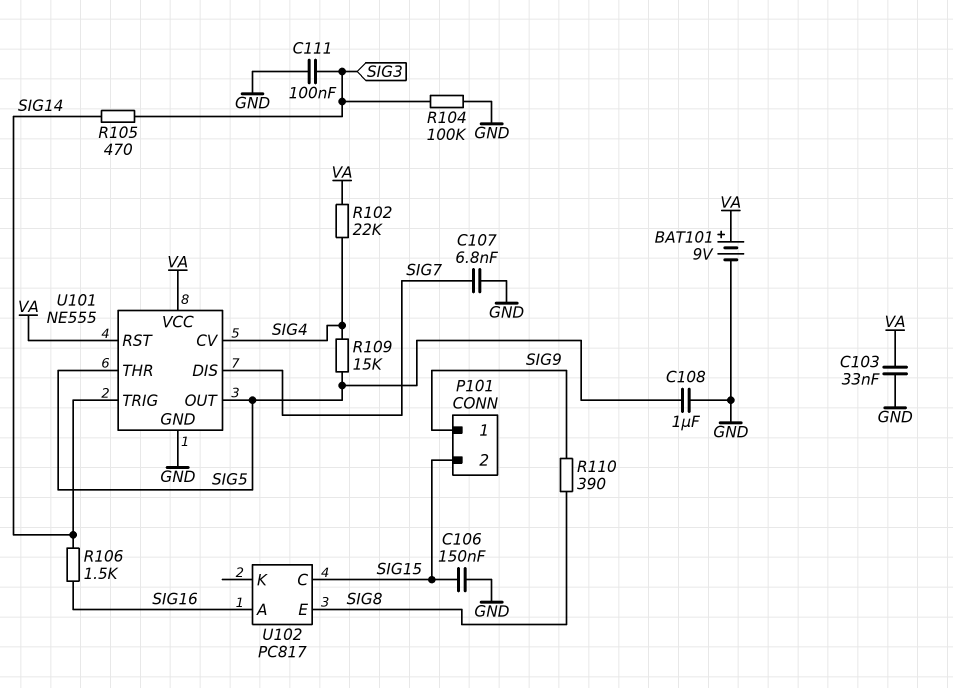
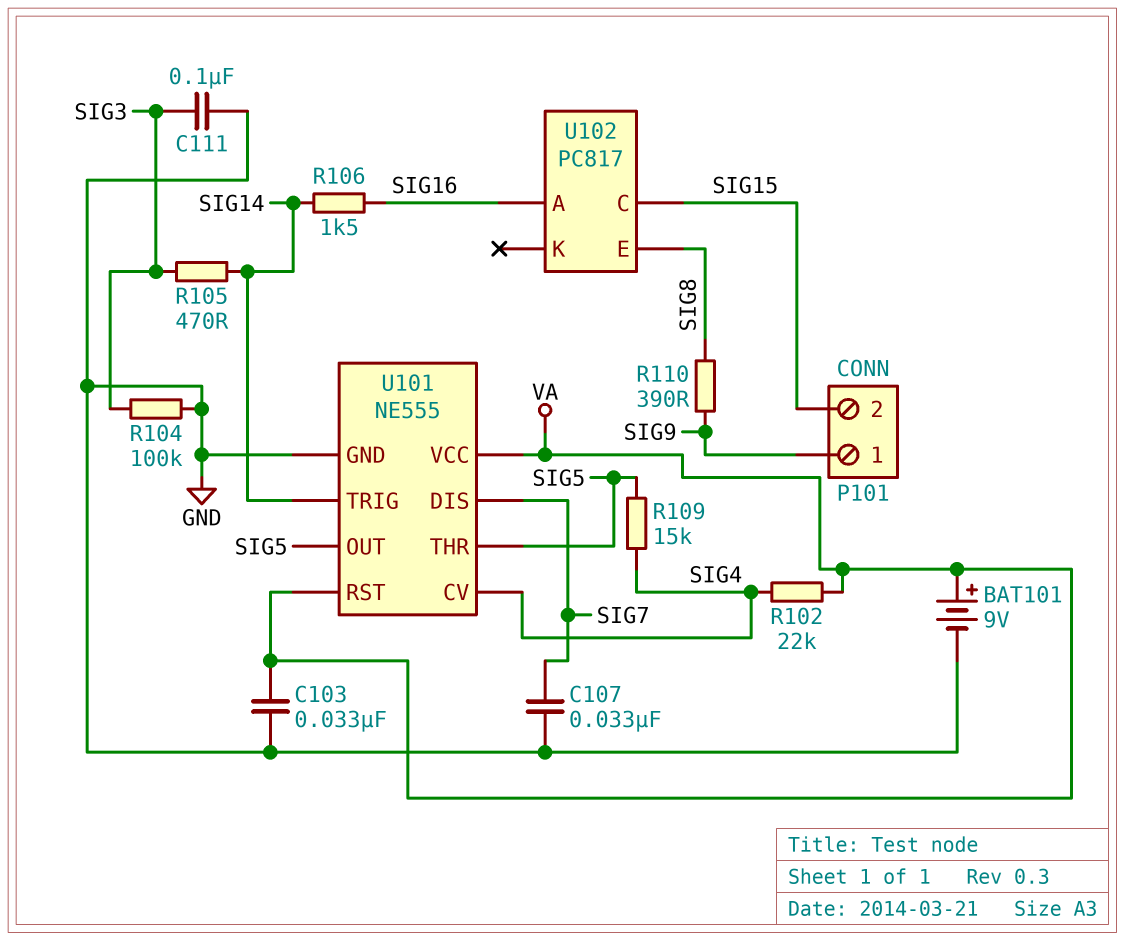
C106: 150nF (GND, SIG15) -> none
C107: 6.8nF (GND, SIG7) -> 33nF (GND, SIG7)
C108: 1uF (GND, SIG5) -> none

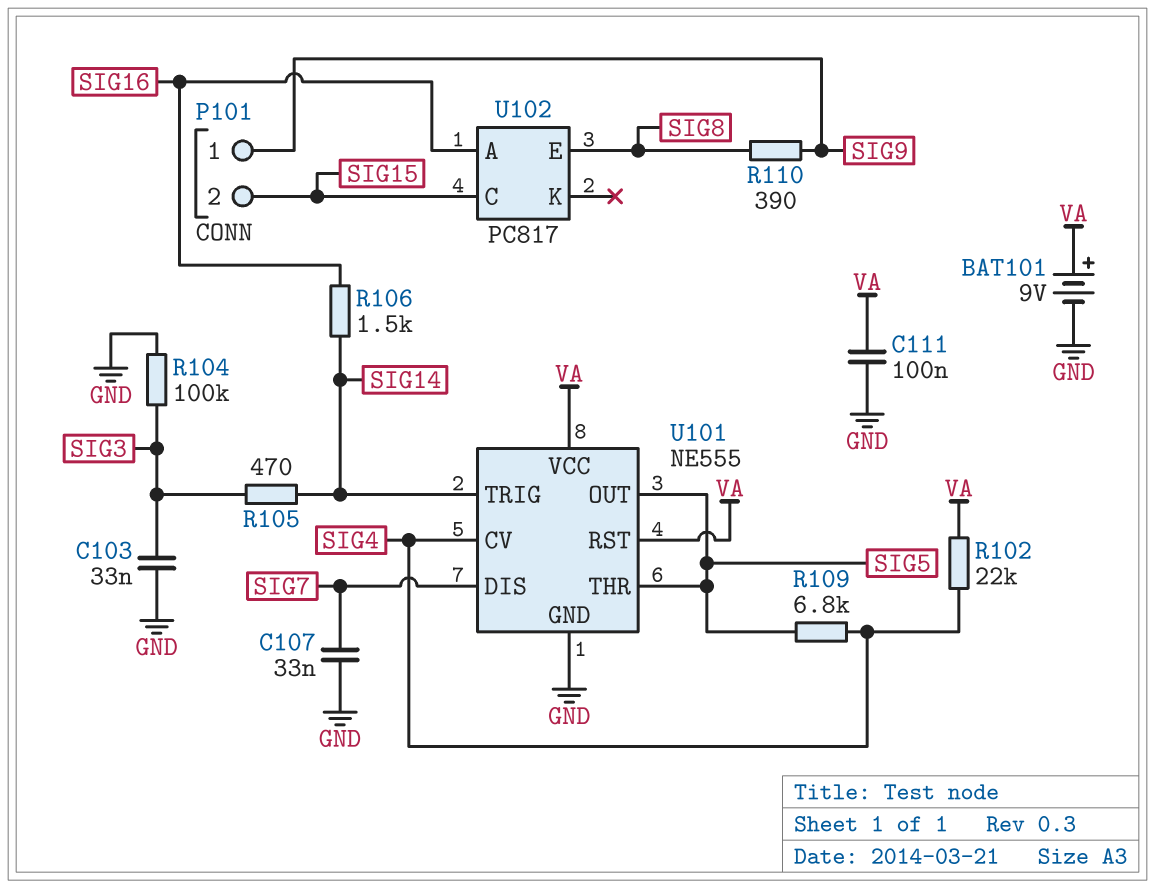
C103: 33nF (GND, VA) -> 33nF (GND, SIG3)
C111: 100nF (GND, SIG3) -> 100nF (GND, VA)
R109: 15k (SIG4, SIG5) -> 6.8k (SIG4, SIG5)

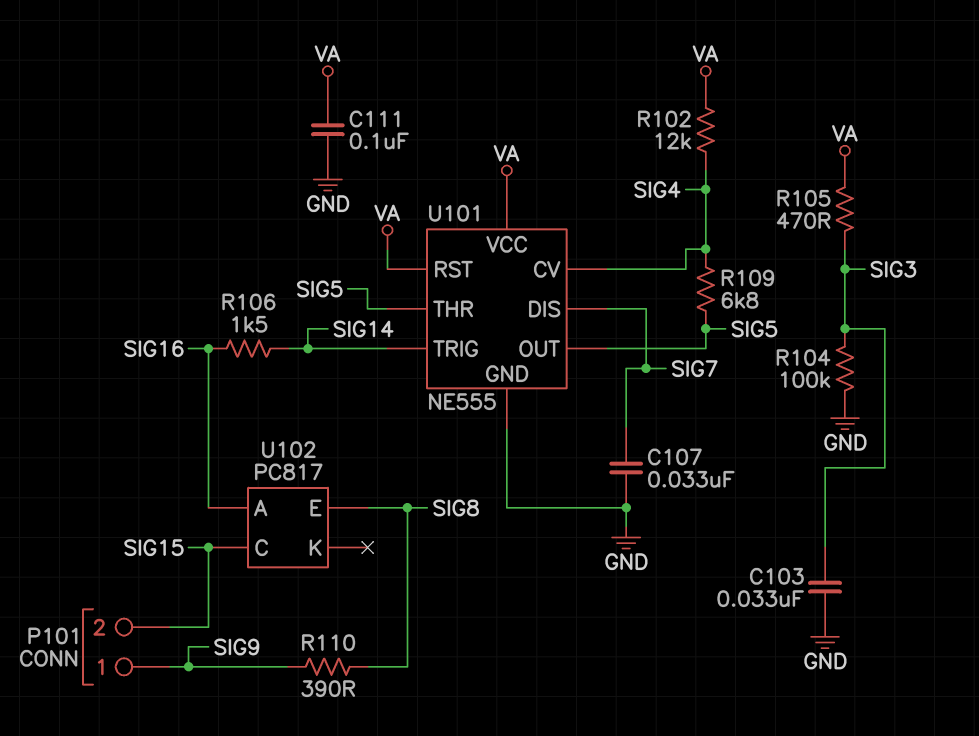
BAT101: 9V (plus VA, minus GND) -> none
R102: 22k (SIG4, VA) -> 12k (SIG4, VA)
R105: 470 (SIG3, SIG14) -> 470 (SIG3, VA)

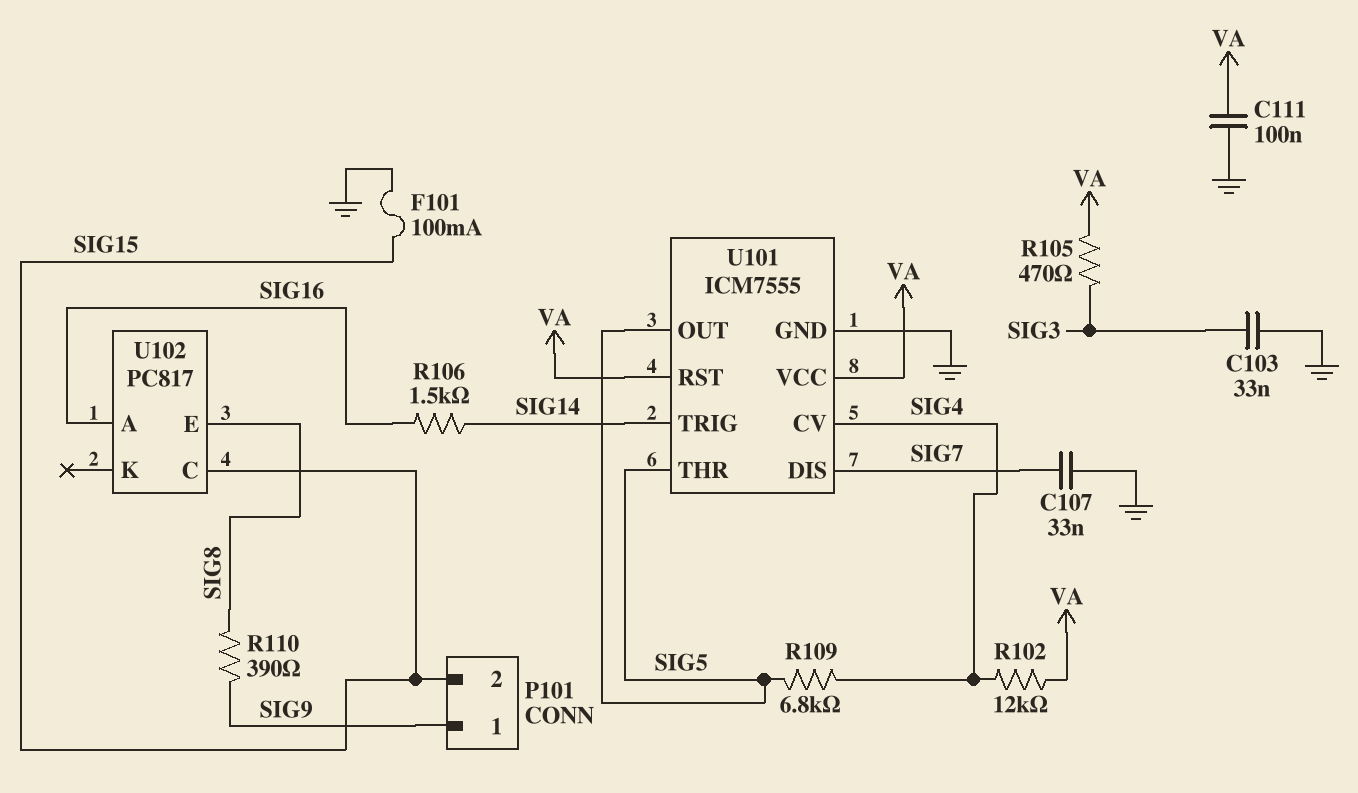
F101: none -> 100mA (GND, SIG15)
R104: 100k (GND, SIG3) -> none
U101: NE555 -> ICM7555

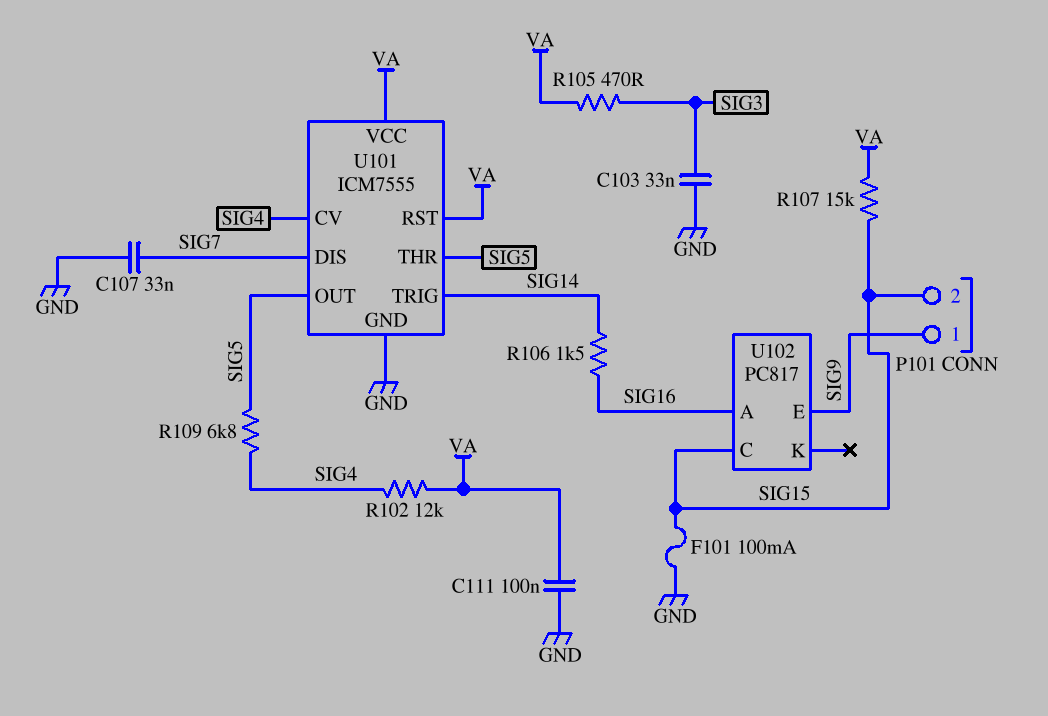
R107: none -> 15k (SIG15, VA)
R110: 390 (SIG8, SIG9) -> none
U102 pin E: SIG8 -> SIG9

